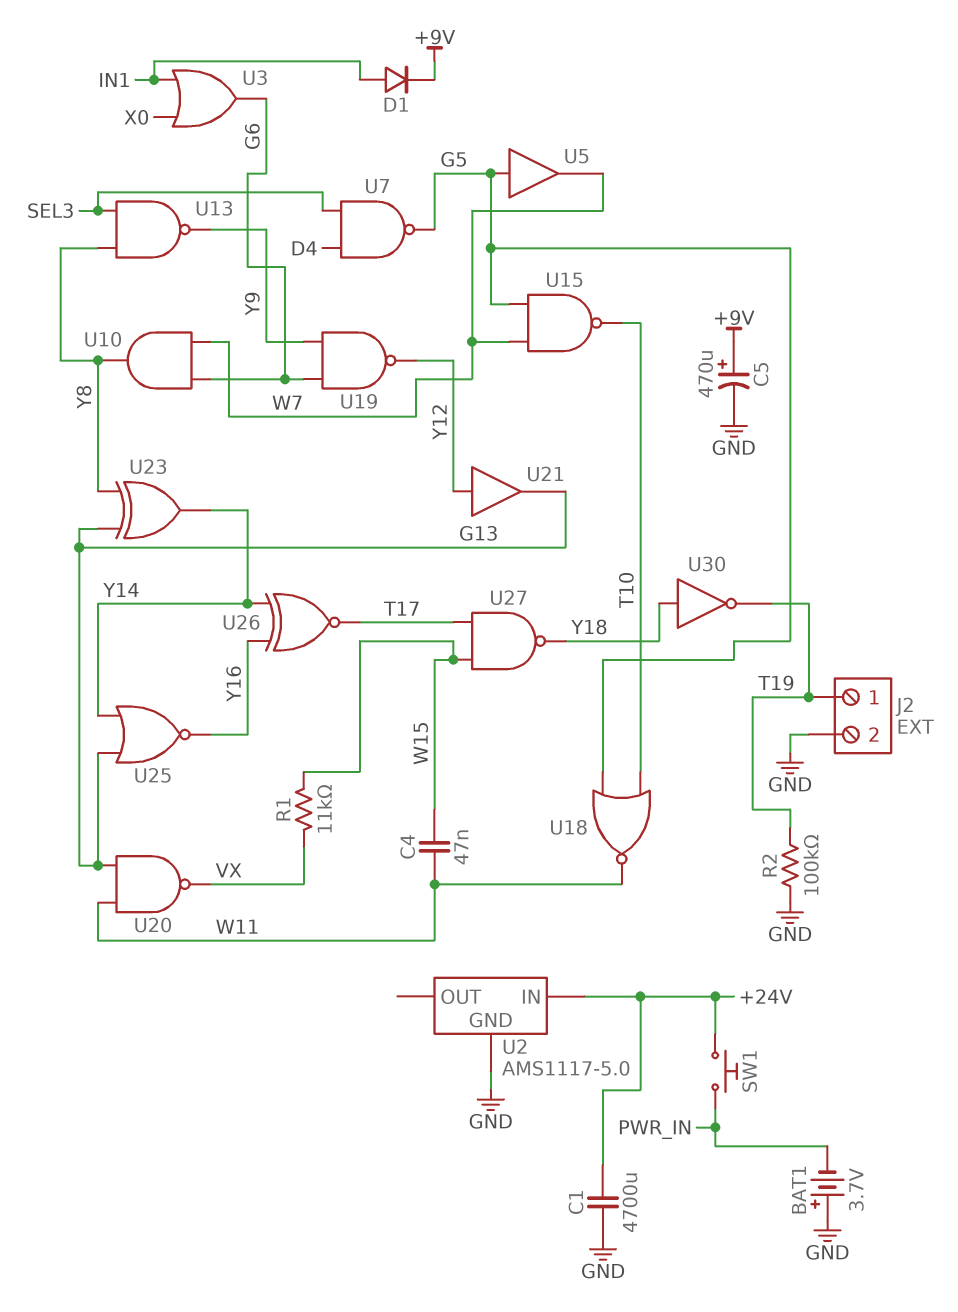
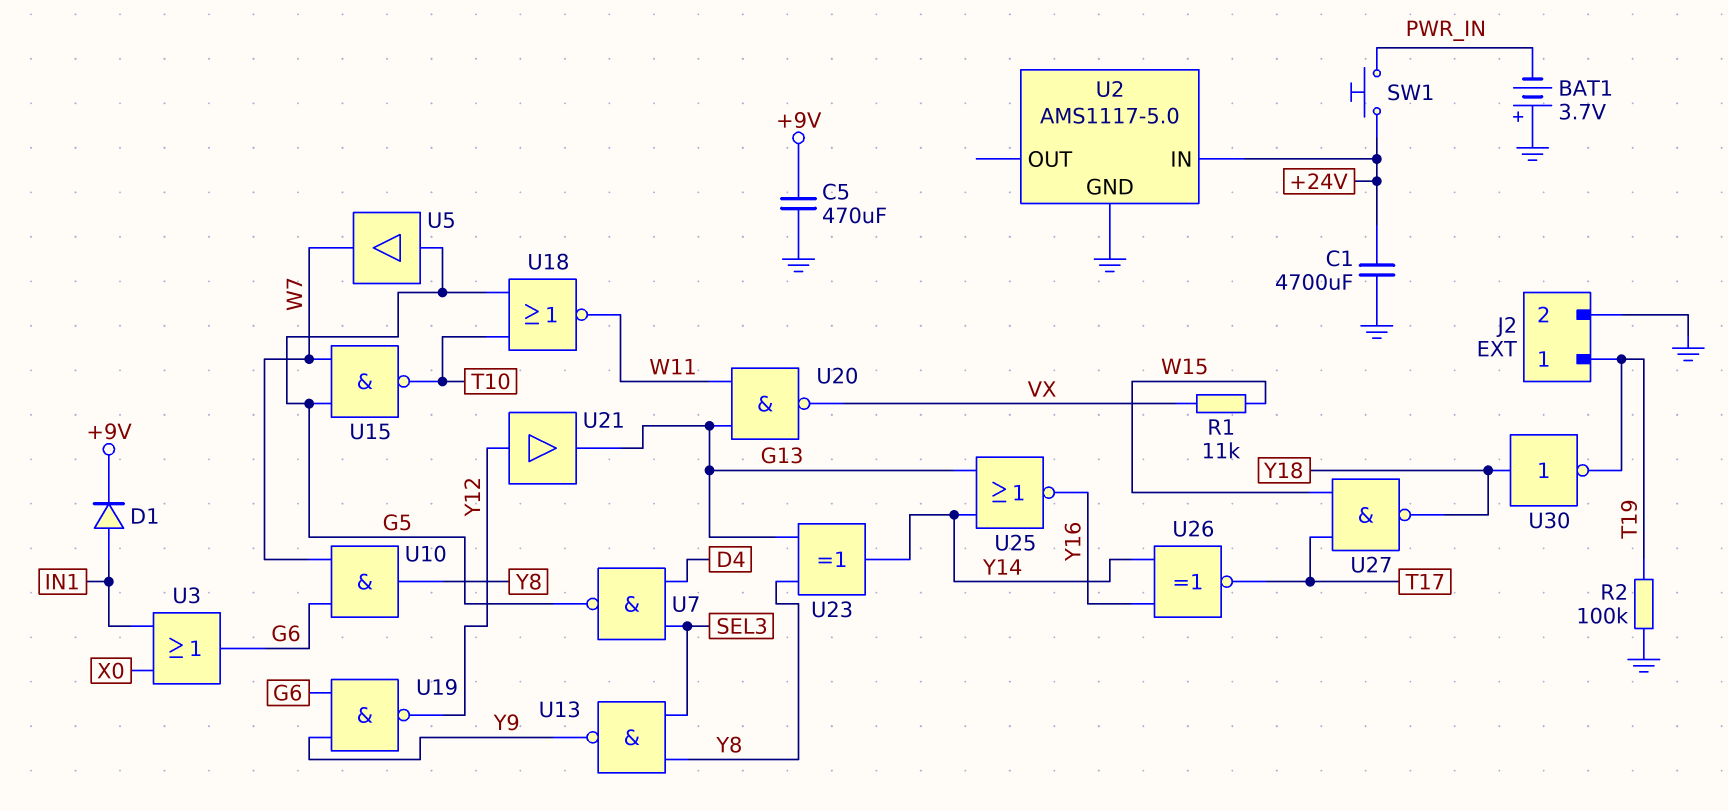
C4: 47nF (W11, W15) -> none
C5: 470uF (plus +9V, minus GND) -> 470uF (+9V, GND)

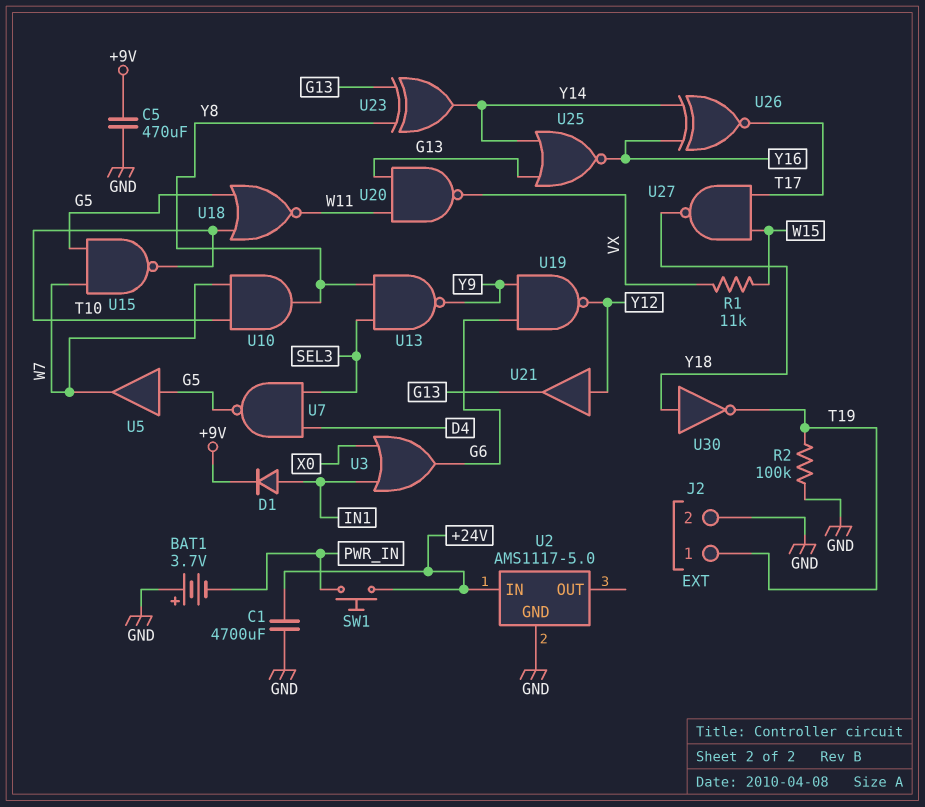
U10: AND (in G6, in W7, out Y8) -> AND (in T10, in W7, out Y8)

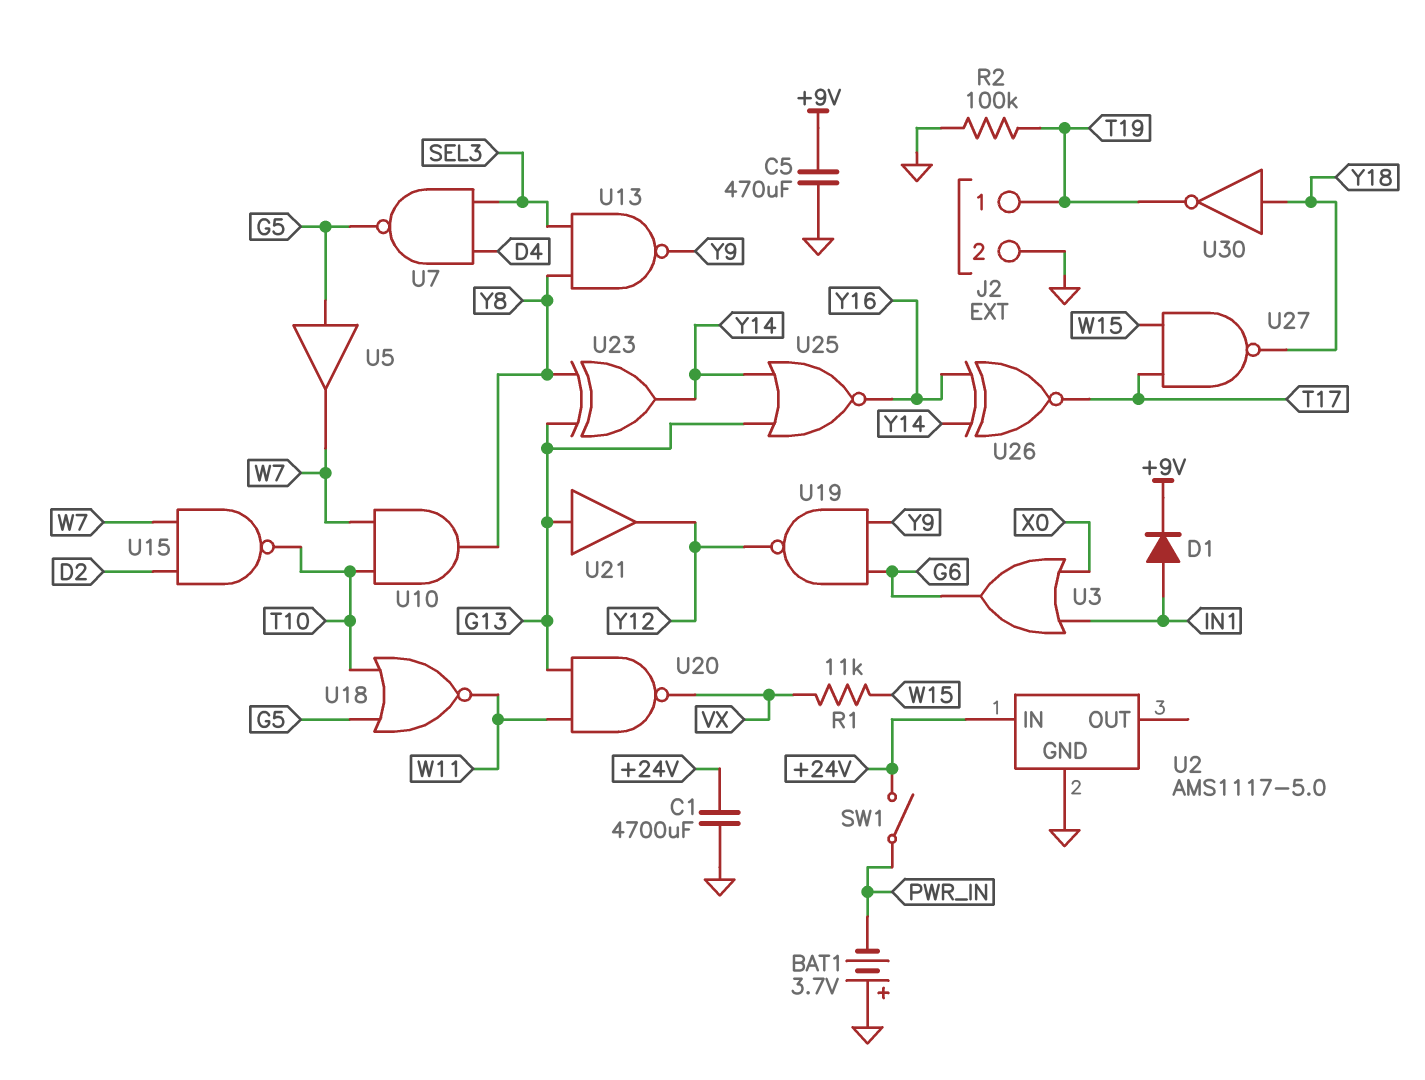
SW1: button (+24V, PWR_IN) -> switch (+24V, PWR_IN)
U15: NAND (in G5, in W7, out T10) -> NAND (in D2, in W7, out T10)
U21: buffer (in Y12, out G13) -> buffer (in G13, out Y12)

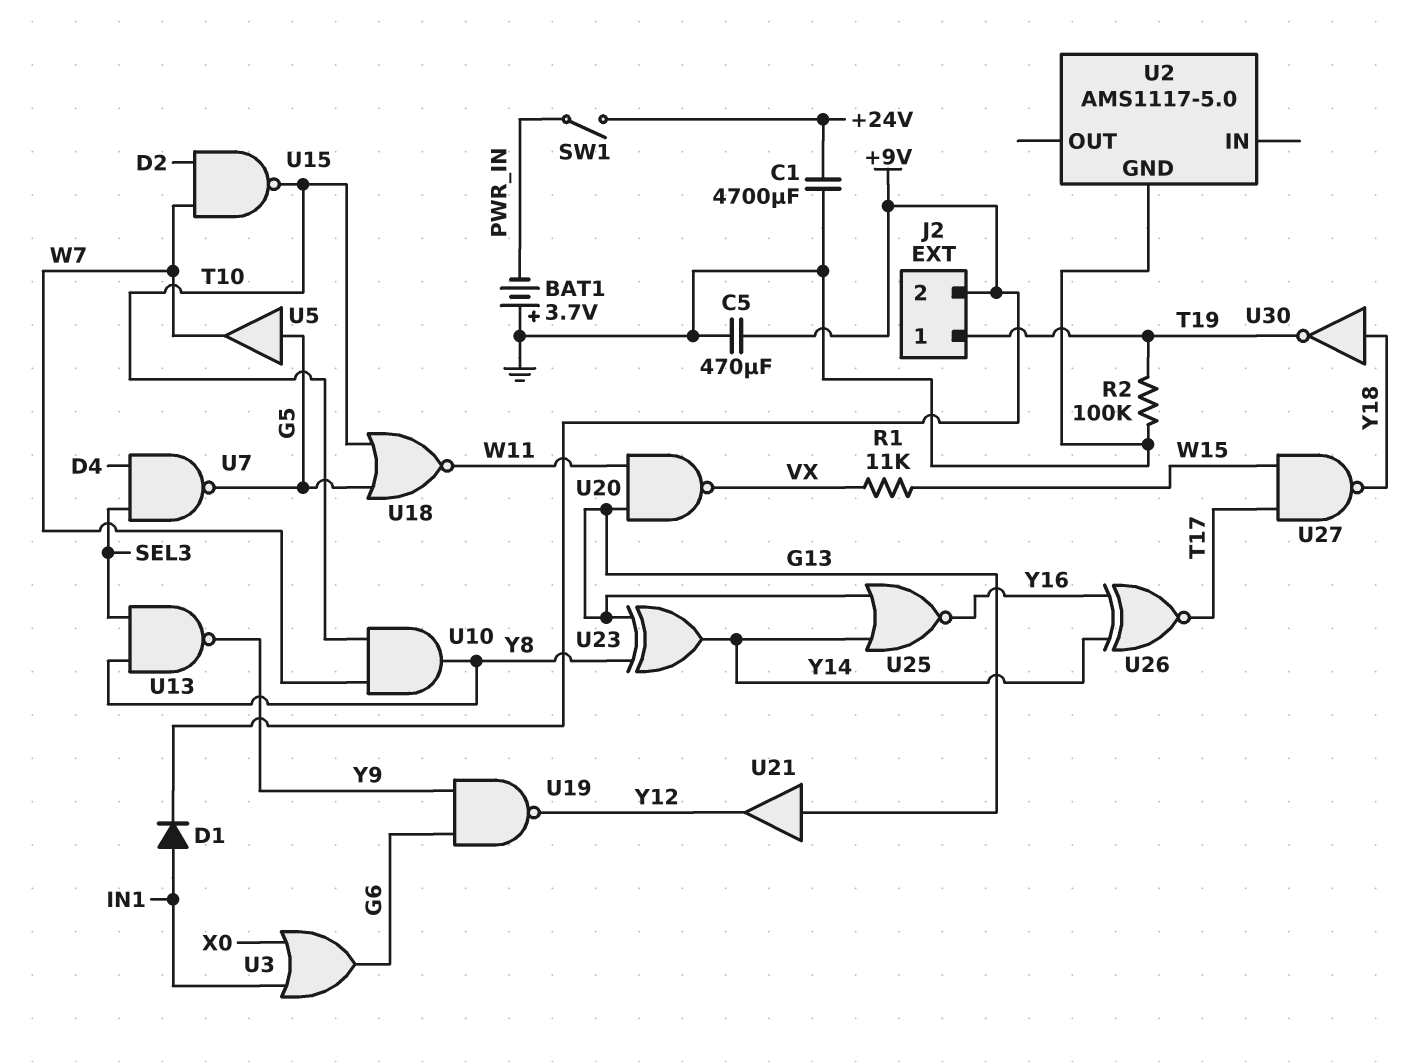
J2 pin 2: GND -> +9V
U2 pin IN: +24V -> none

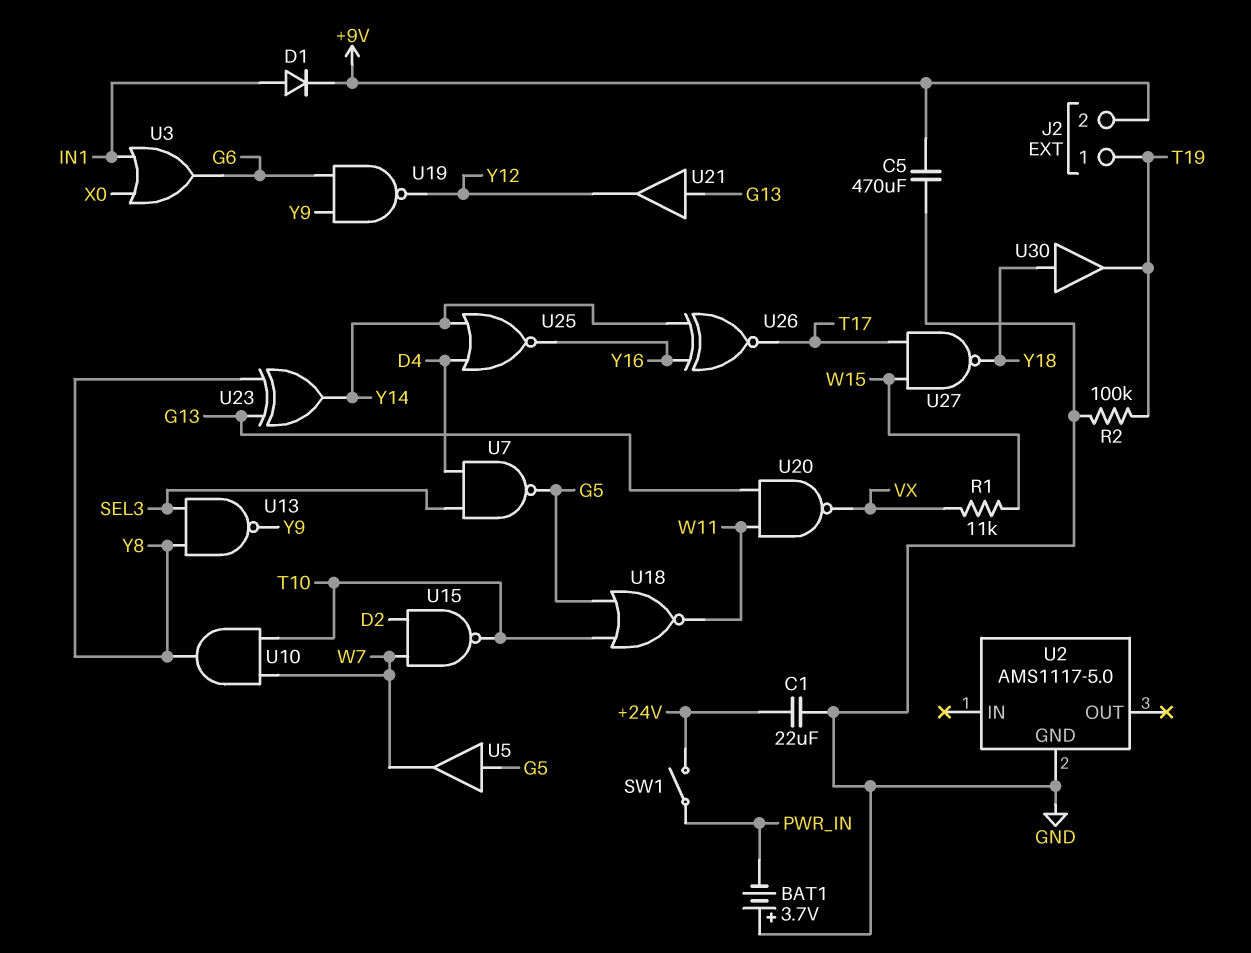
C1: 4700uF (+24V, GND) -> 22uF (+24V, GND)
U25: NOR (in G13, in Y14, out Y16) -> NOR (in D4, in Y14, out Y16)
U30: NOT (in Y18, out T19) -> buffer (in Y18, out T19)

